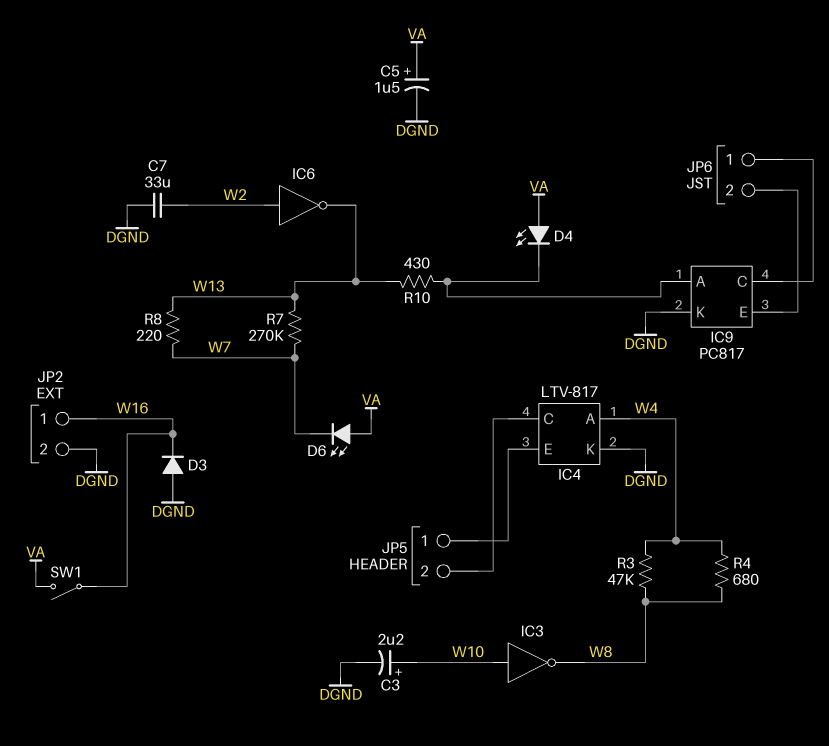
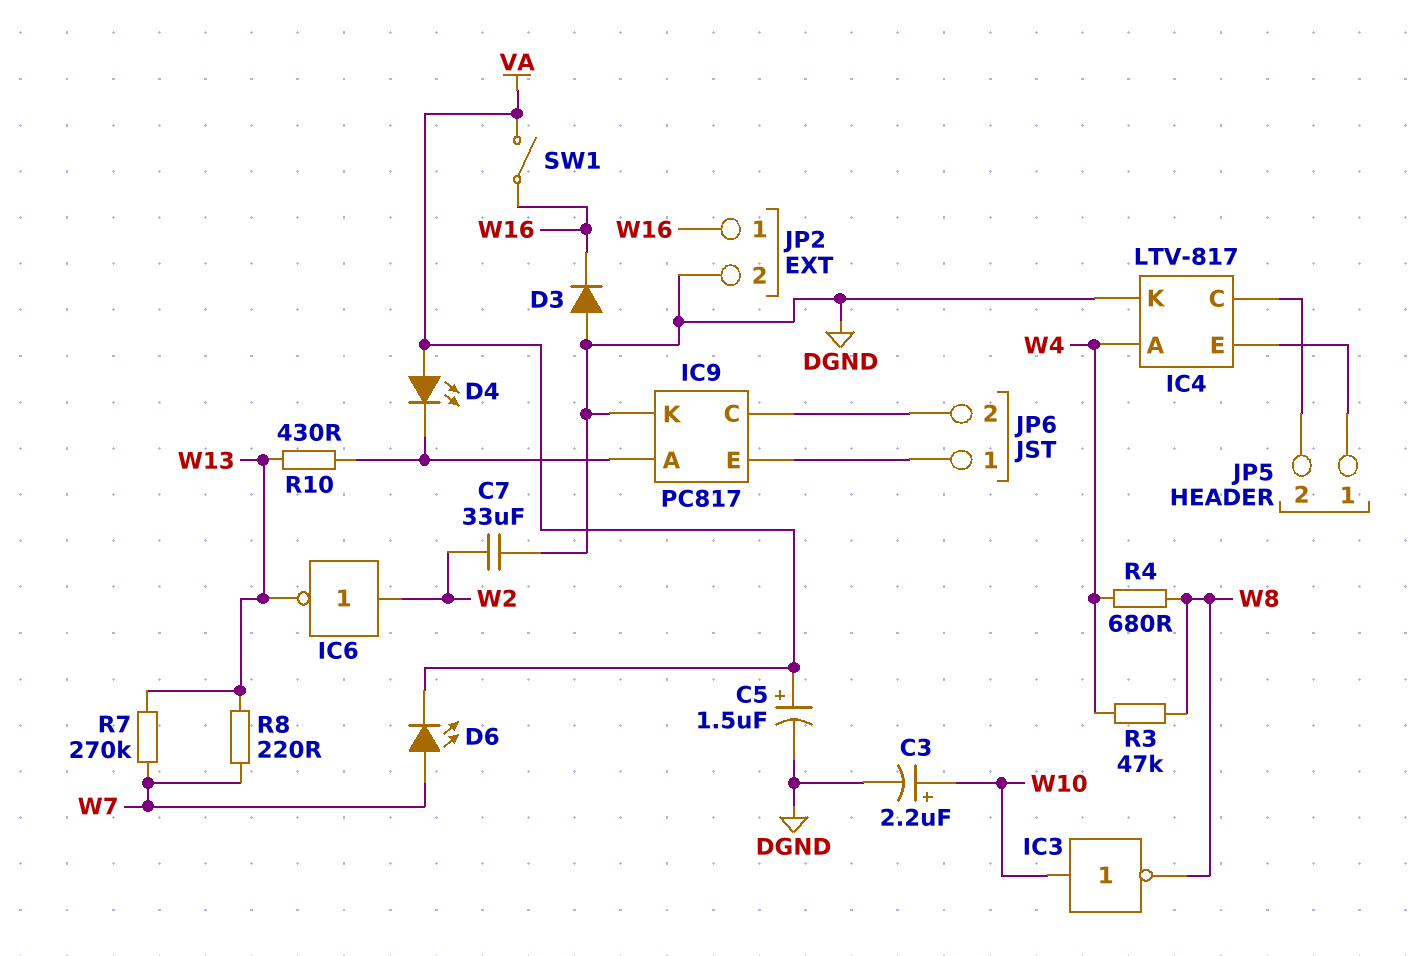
D6: LED (A VA, K W7) -> LED (A W7, K VA)
JP6 pin 1: IC9/C -> IC9/E
JP6 pin 2: IC9/E -> IC9/C

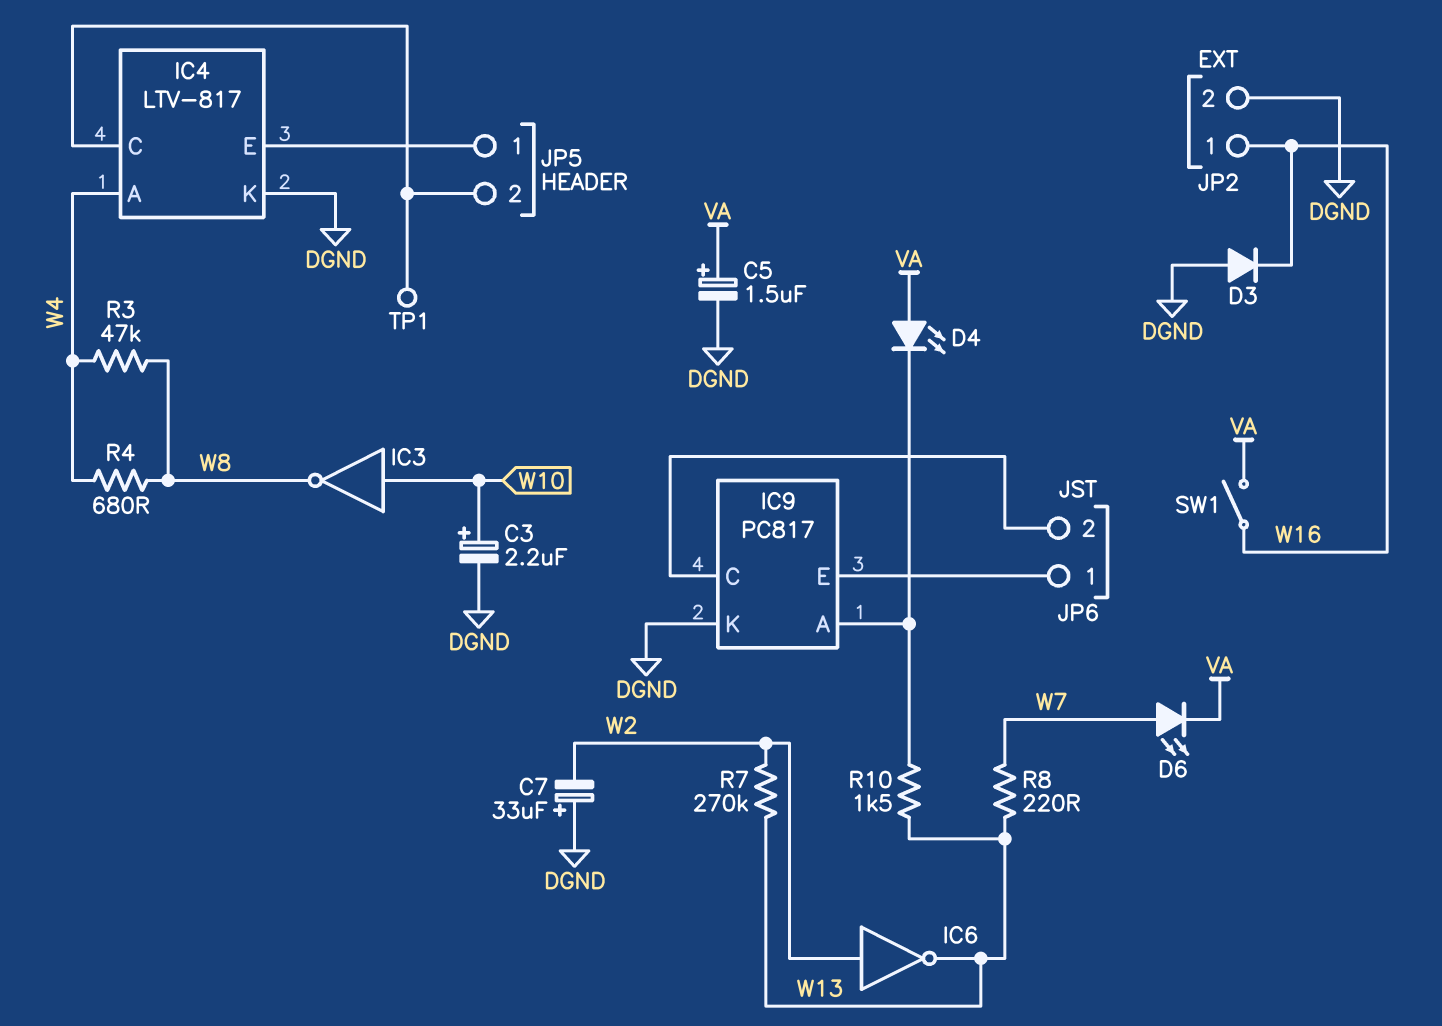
C7: 33uF (DGND, W2) -> 33uF (plus DGND, minus W2)
R7: 270k (W7, W13) -> 270k (W2, W13)
R10: 430 (IC9/A, W13) -> 1.5k (IC9/A, W13)
TP1: none -> test point (IC4/C)

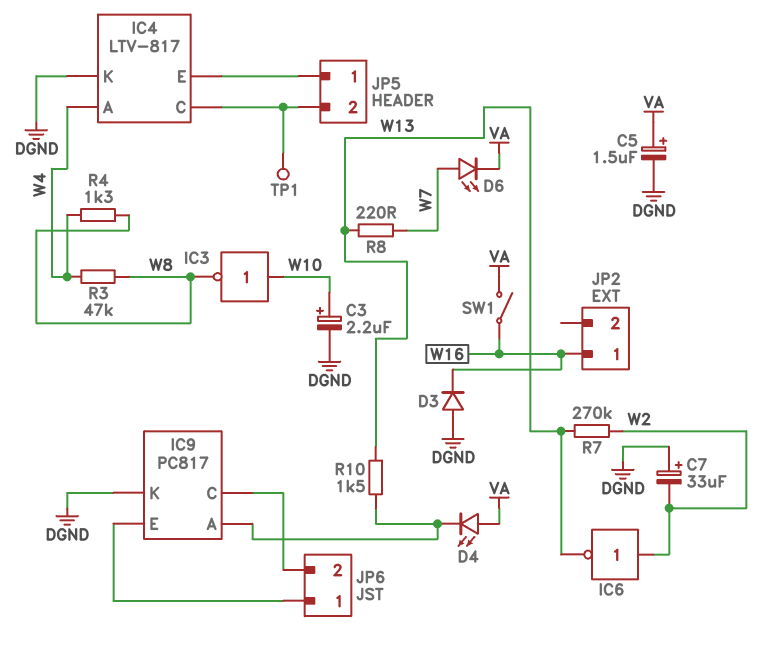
JP2 pin 2: DGND -> none
R4: 680 (W4, W8) -> 1.3k (W4, W8)

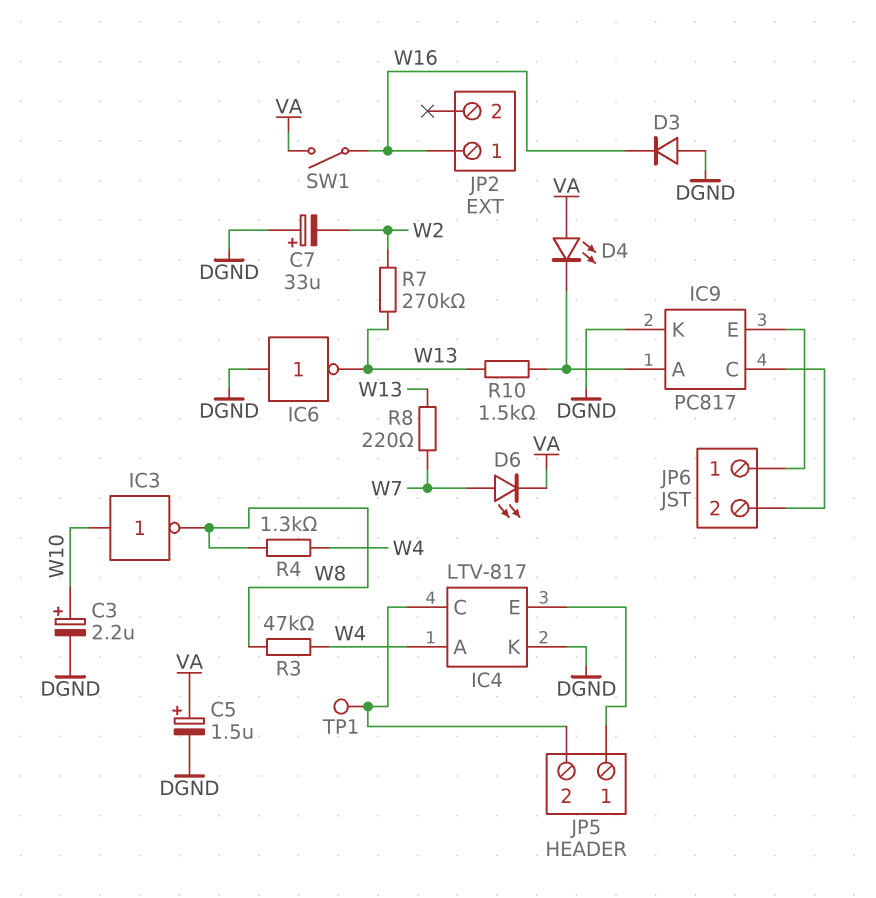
IC6: NOT (in W2, out W13) -> NOT (in DGND, out W13)

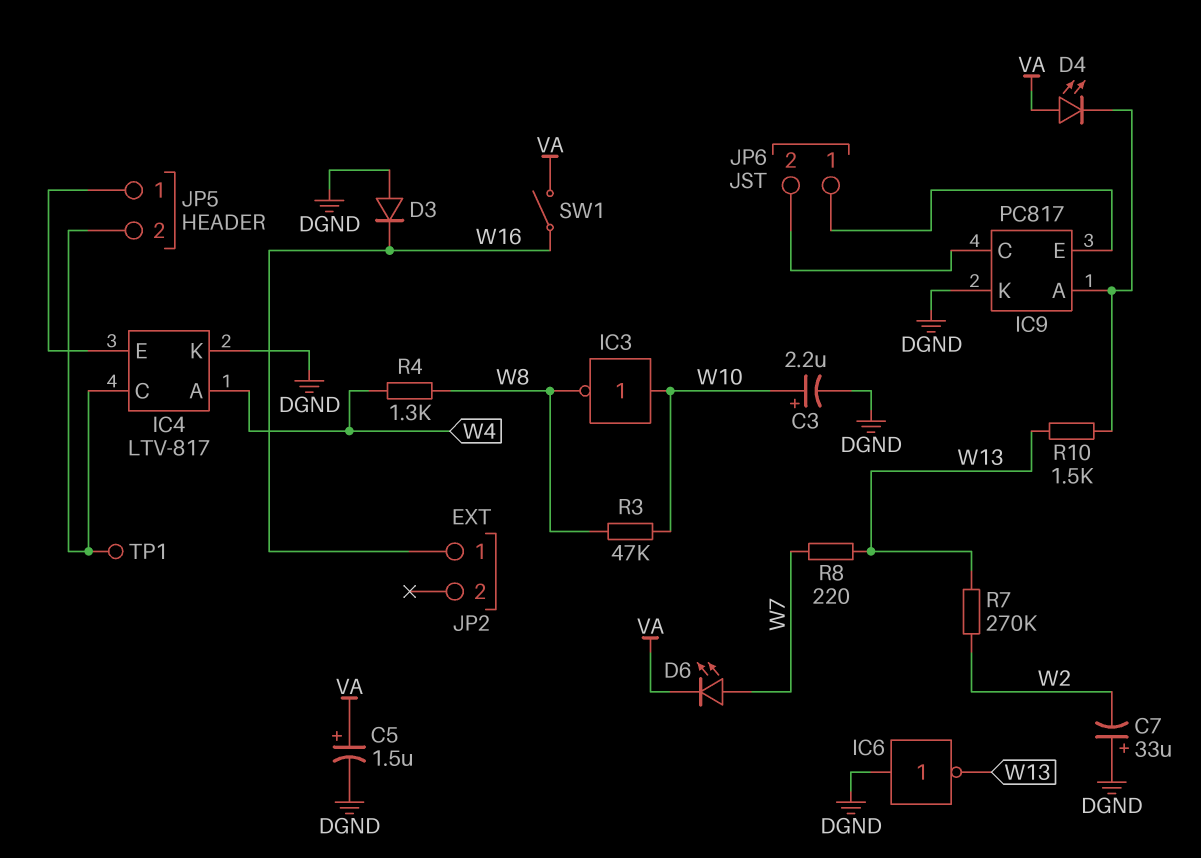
R3: 47k (W4, W8) -> 47k (W8, W10)

